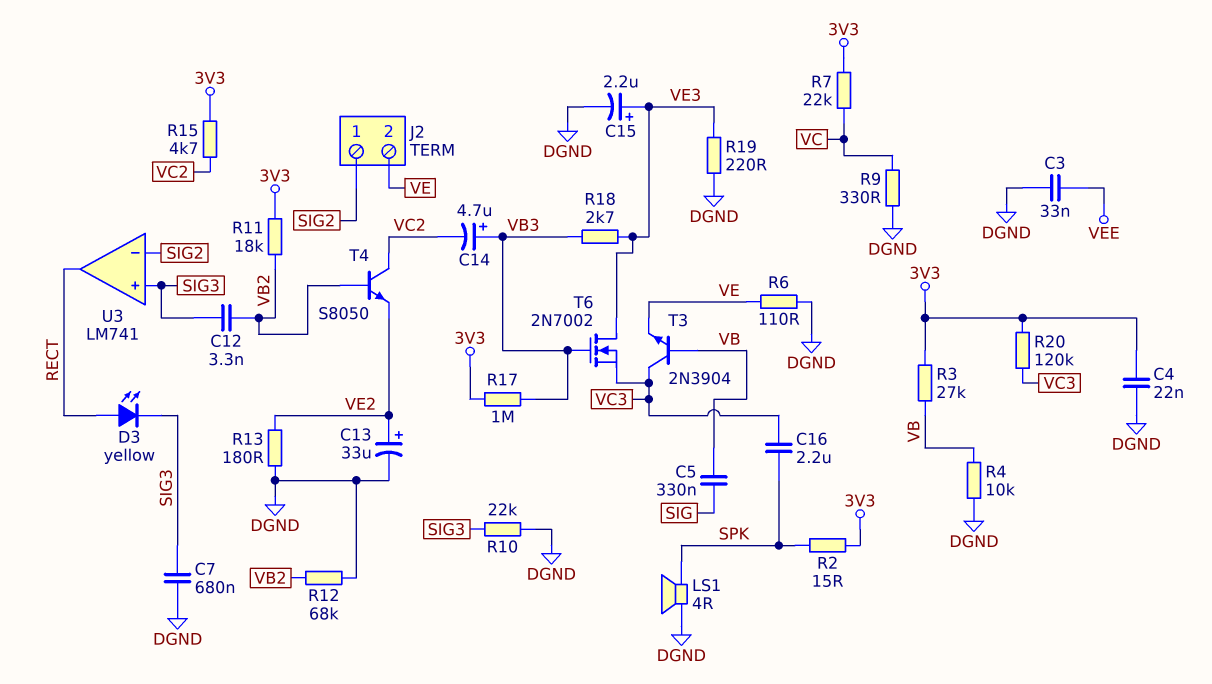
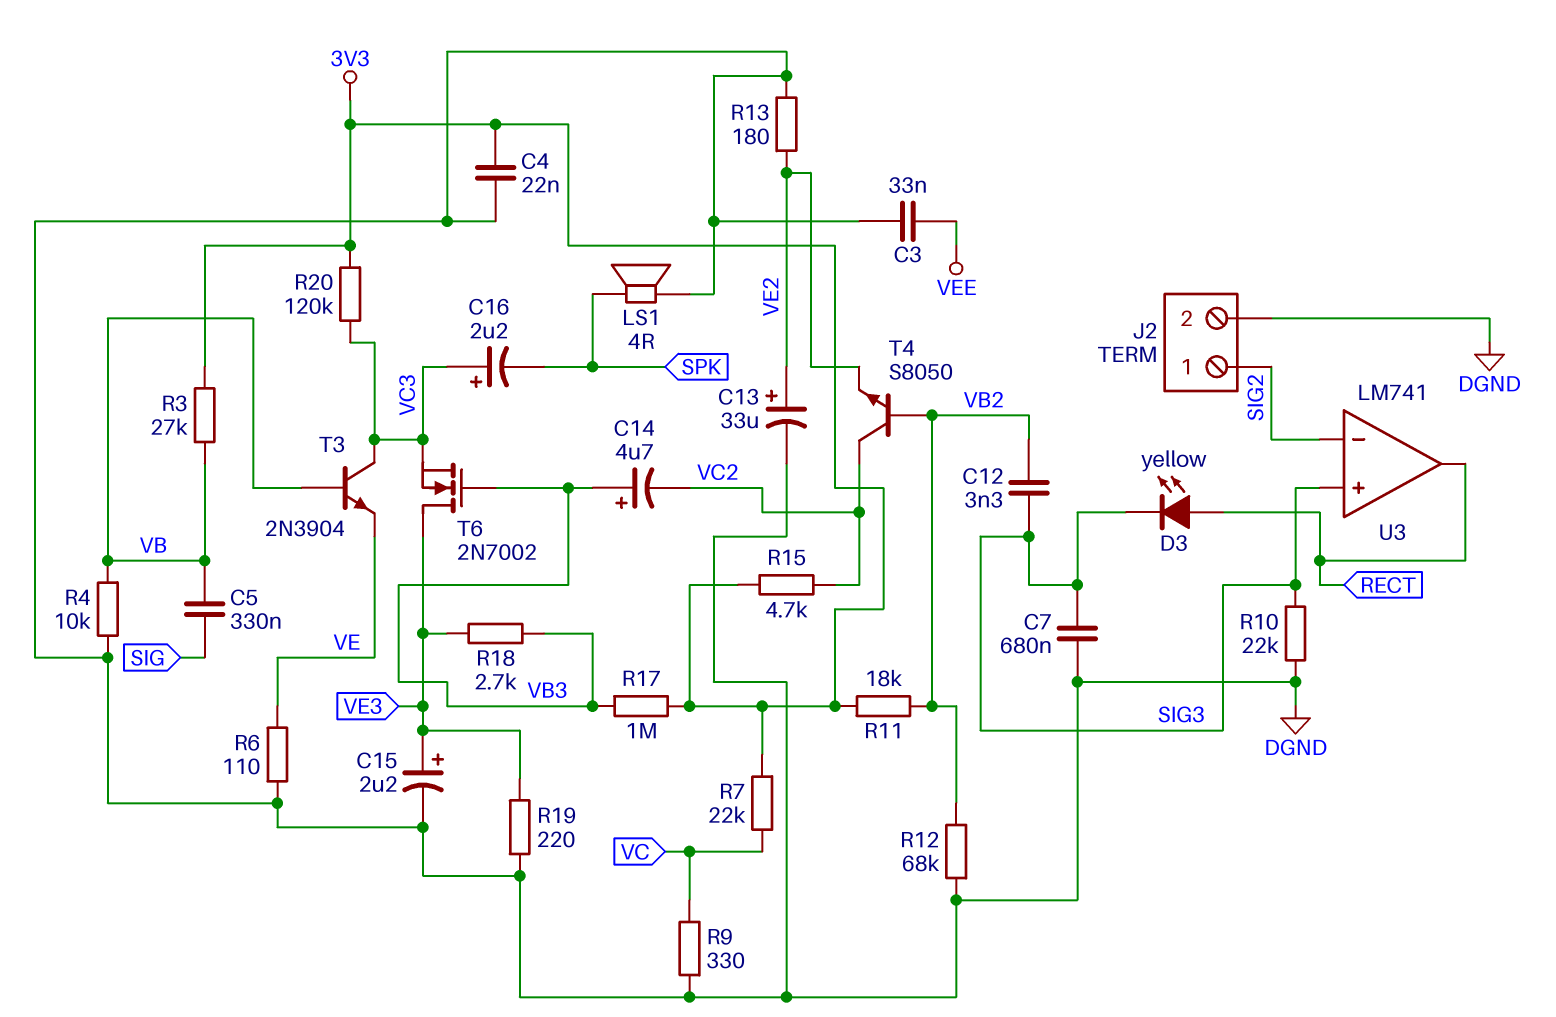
C16: 2.2uF (SPK, VC3) -> 2.2uF (plus VC3, minus SPK)
J2 pin 2: VE -> DGND
R2: 15 (3V3, SPK) -> none

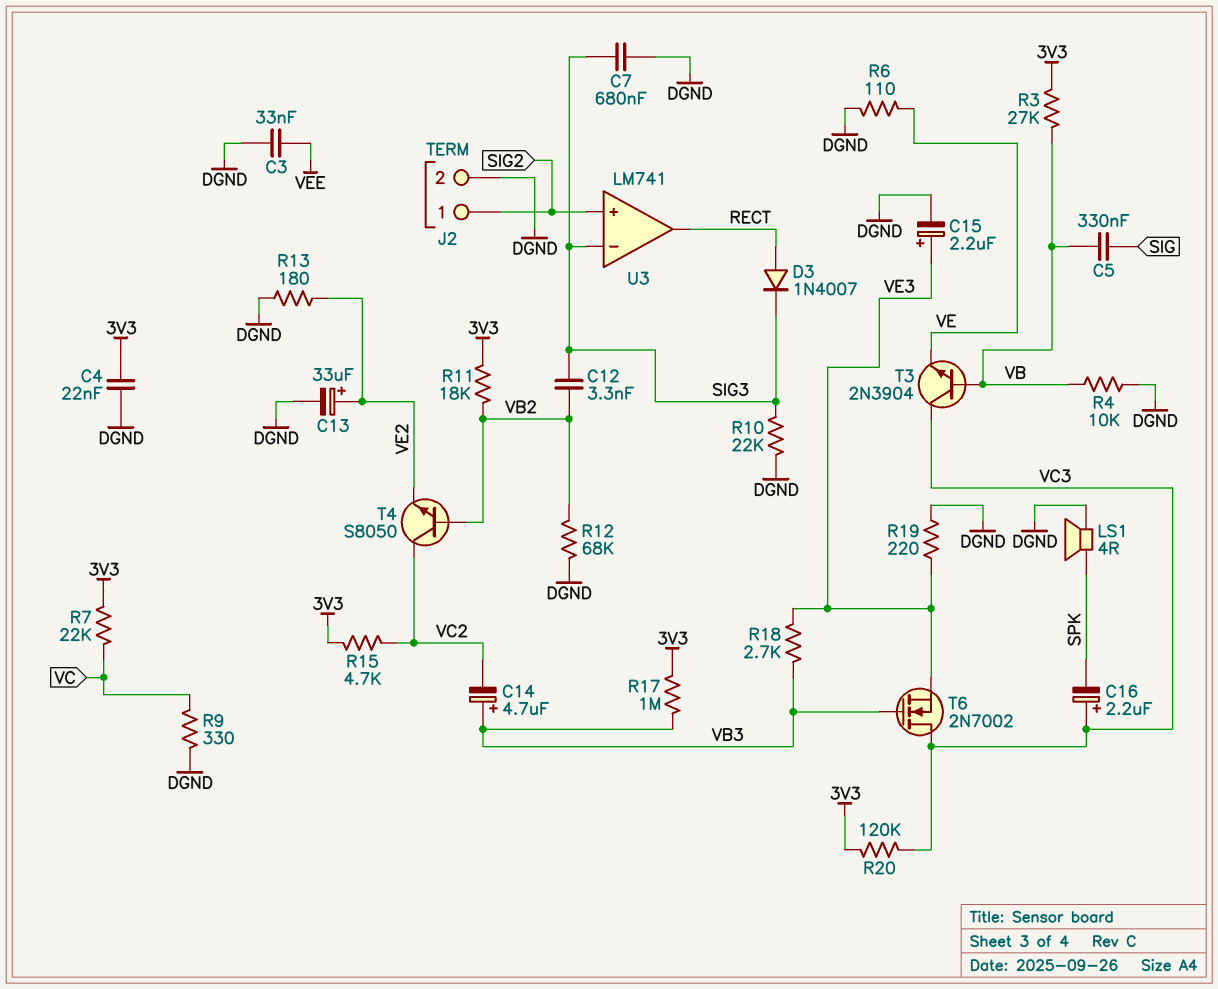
D3: LED yellow (A RECT, K SIG3) -> diode 1N4007 (A RECT, K SIG3)
T6: NMOS 2N7002 (G VB3, D VE3, S VC3) -> NMOS 2N7002 (G VB3, D VC3, S VE3)
U3 pin in+: SIG3 -> SIG2
U3 pin in-: SIG2 -> SIG3

